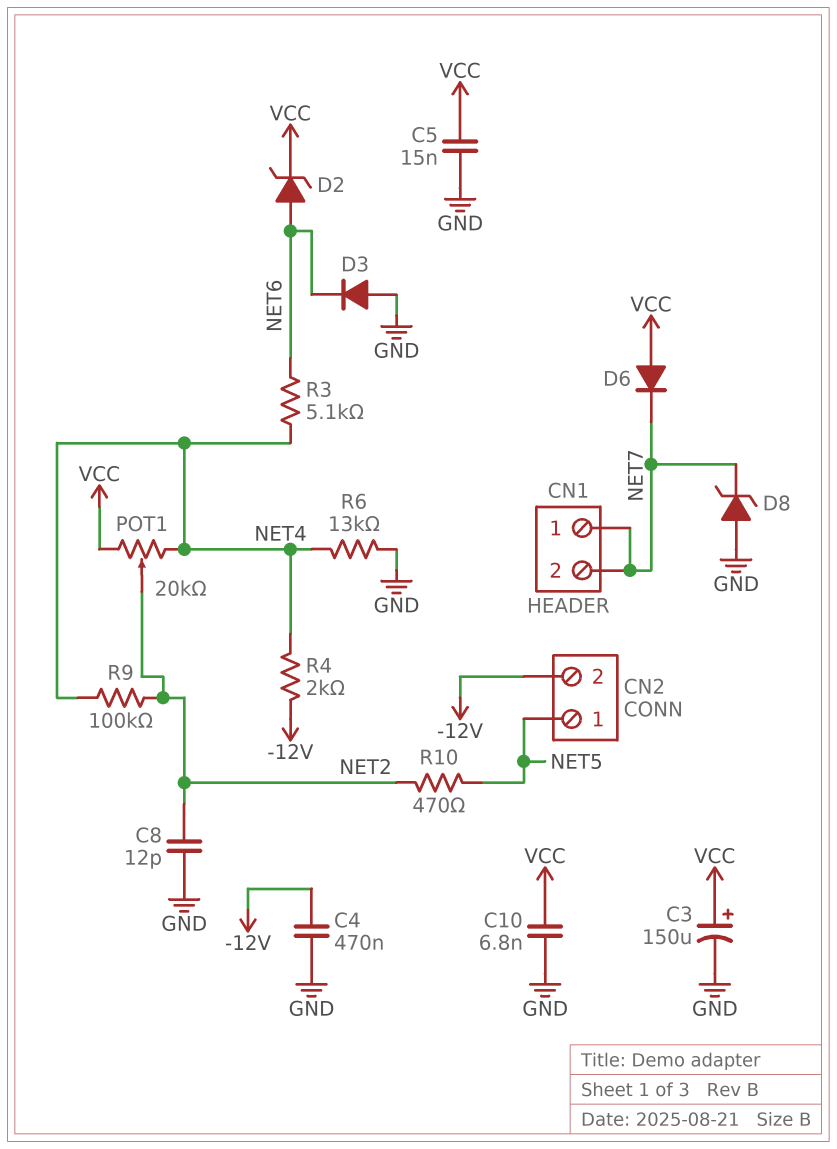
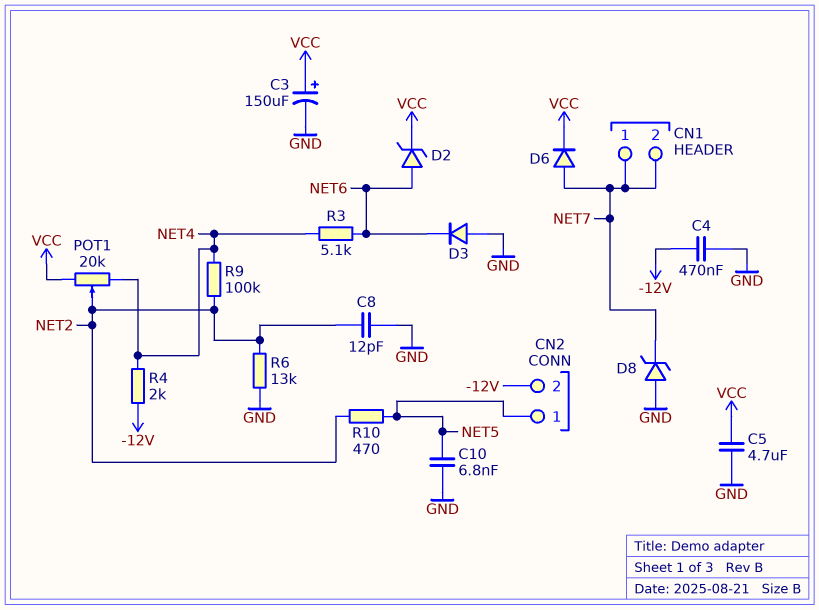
C5: 15nF (GND, VCC) -> 4.7uF (GND, VCC)
C10: 6.8nF (GND, VCC) -> 6.8nF (GND, NET5)
D6: diode (A VCC, K NET7) -> diode (A NET7, K VCC)
R6: 13k (GND, NET4) -> 13k (GND, NET2)

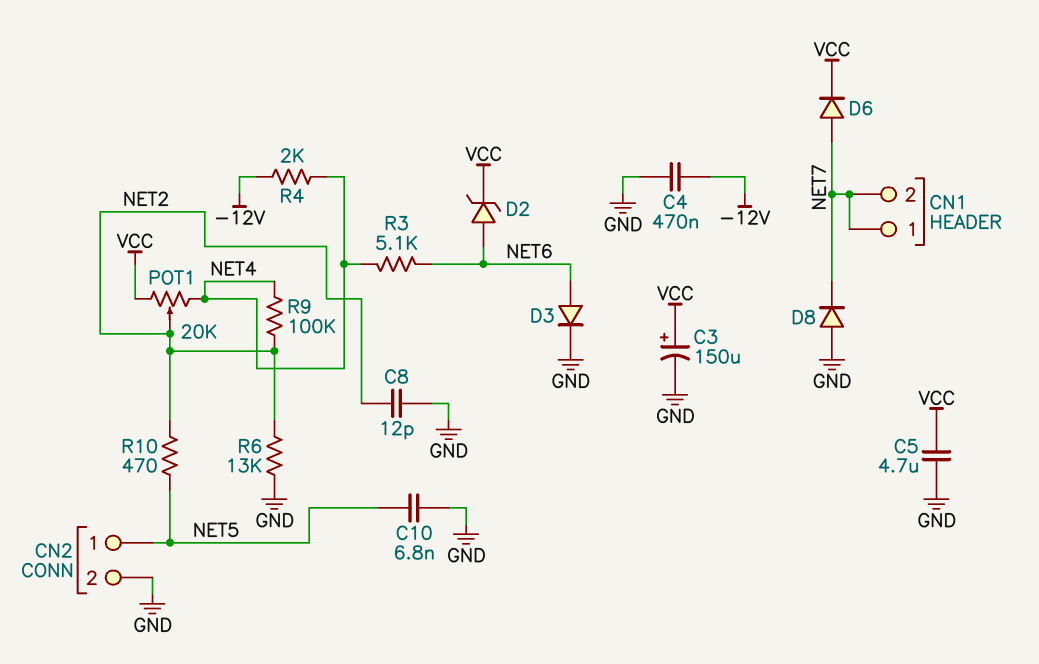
CN2 pin 2: -12V -> GND
D3: diode (A GND, K NET6) -> diode (A NET6, K GND)
D8: zener (A GND, K NET7) -> diode (A GND, K NET7)

